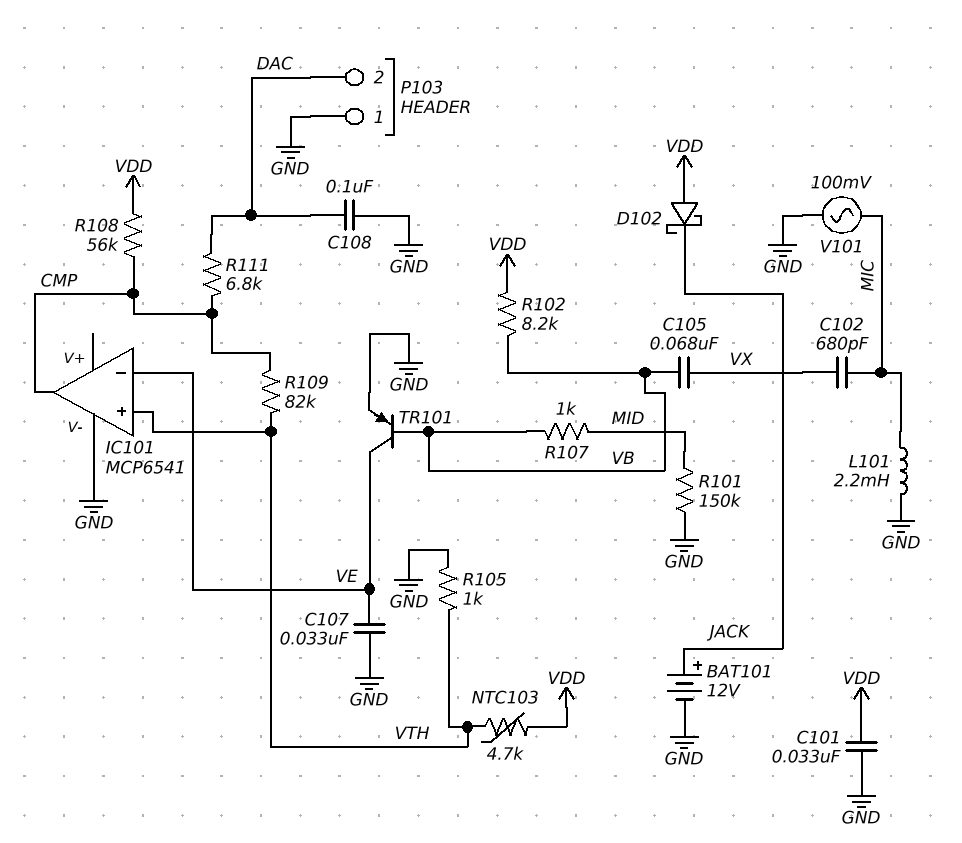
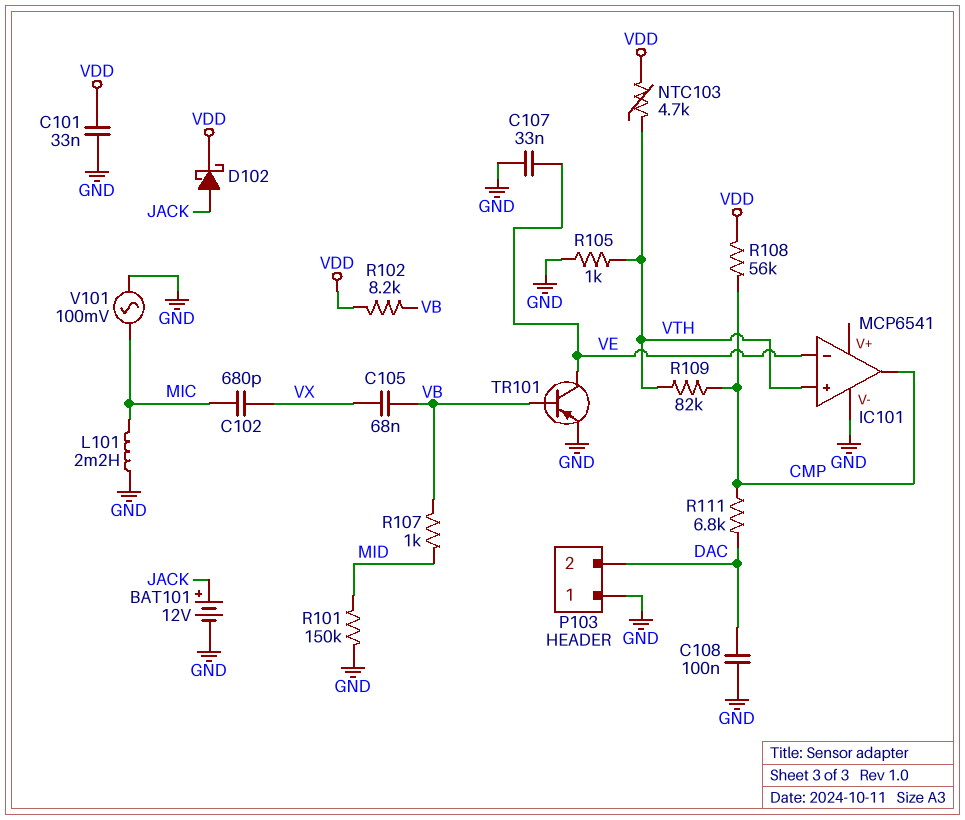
D102: schottky (A VDD, K JACK) -> schottky (A JACK, K VDD)

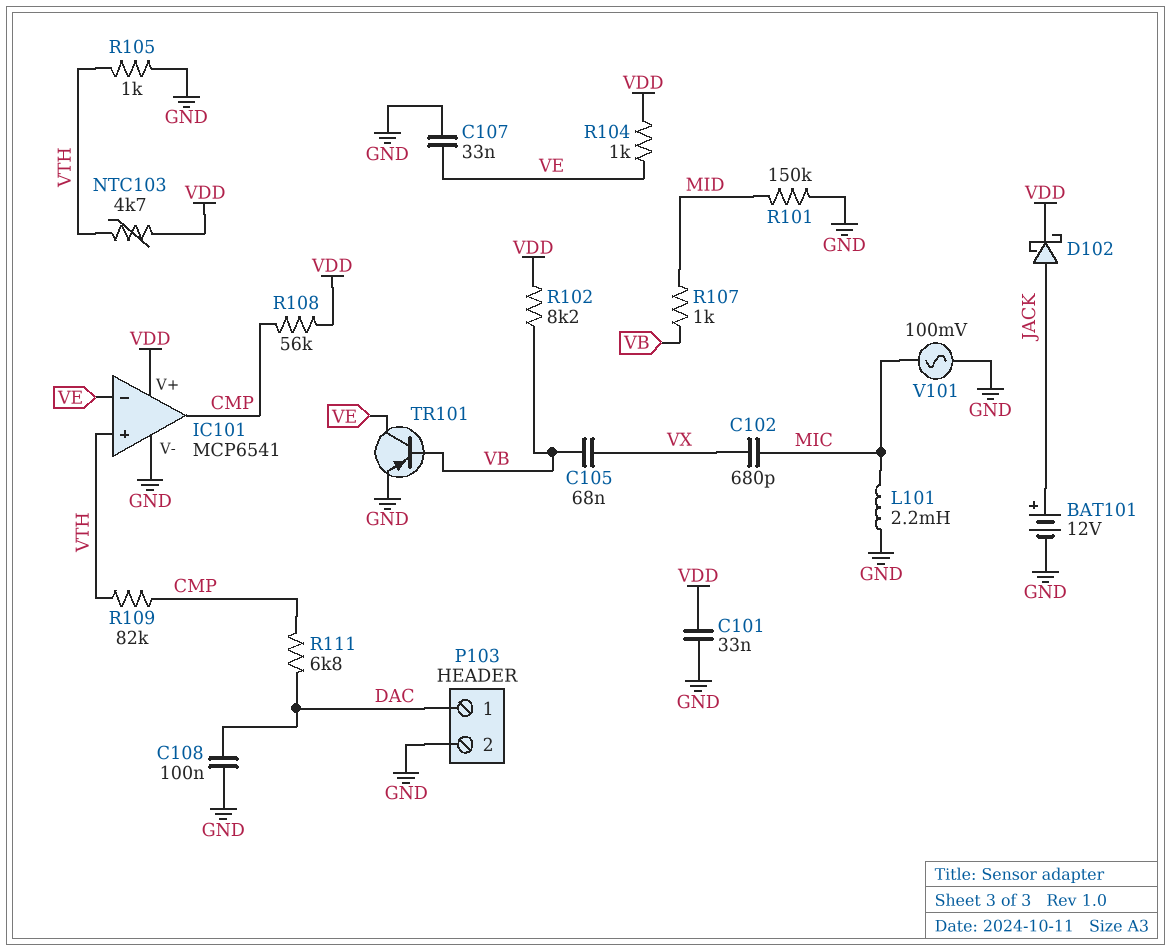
IC101 pin V+: none -> VDD
P103 pin 1: GND -> DAC
P103 pin 2: DAC -> GND
R104: none -> 1k (VDD, VE)

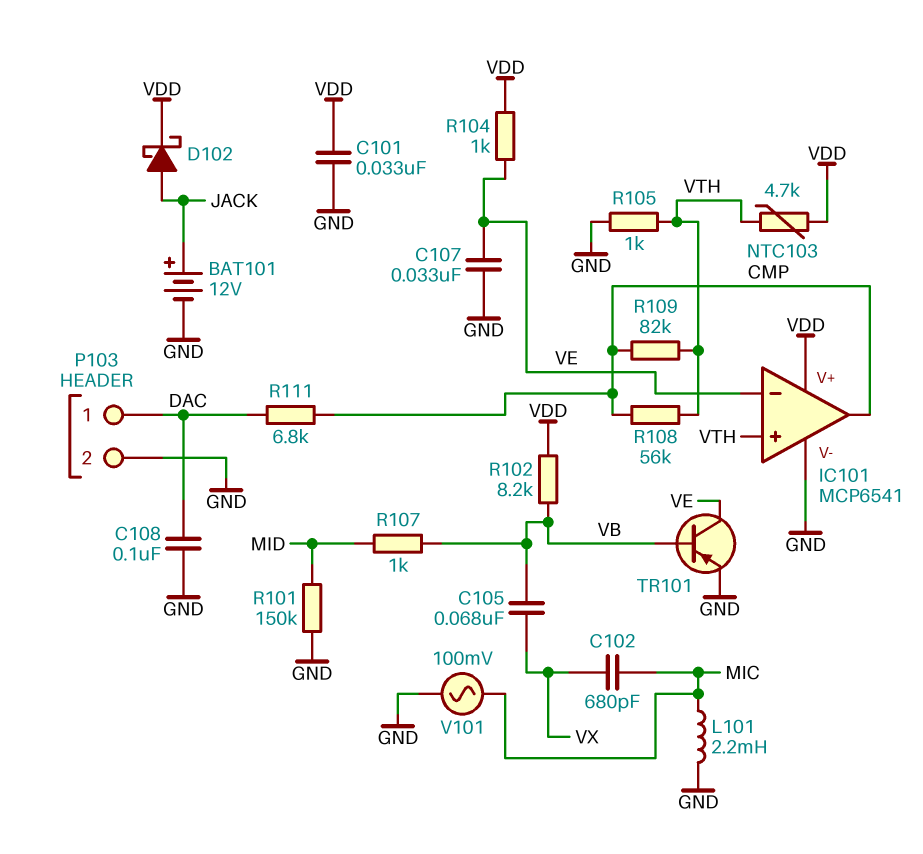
R108: 56k (CMP, VDD) -> 56k (CMP, VTH)

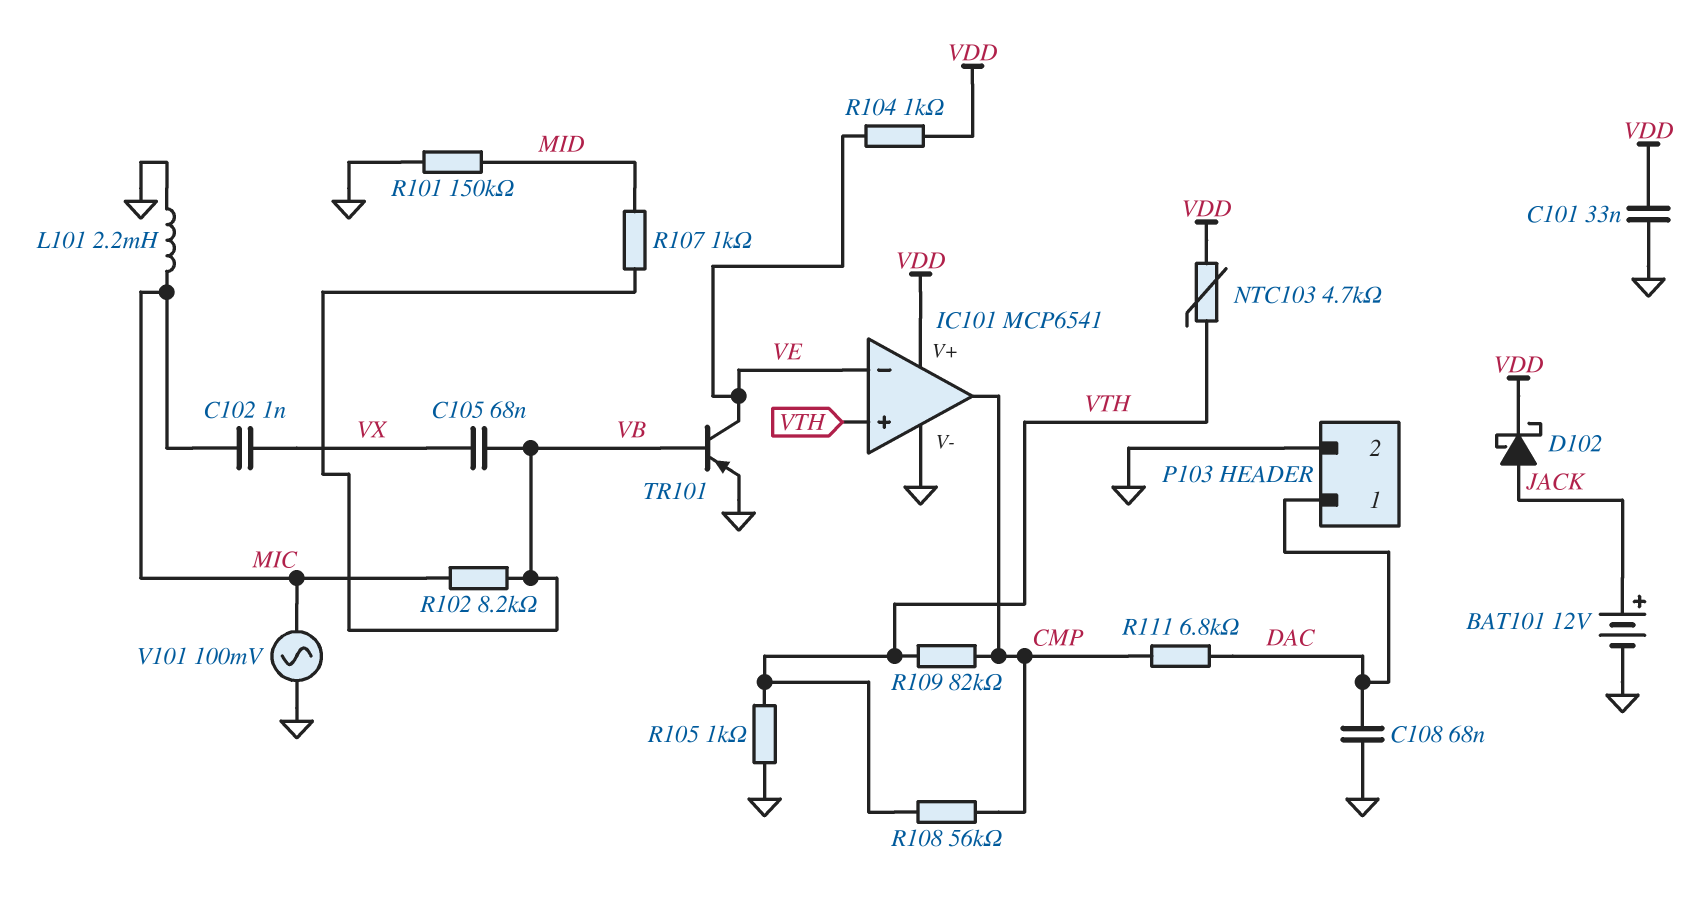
C102: 680pF (MIC, VX) -> 1nF (MIC, VX)
C107: 33nF (GND, VE) -> none
C108: 100nF (DAC, GND) -> 68nF (DAC, GND)
R102: 8.2k (VB, VDD) -> 8.2k (MIC, VB)

